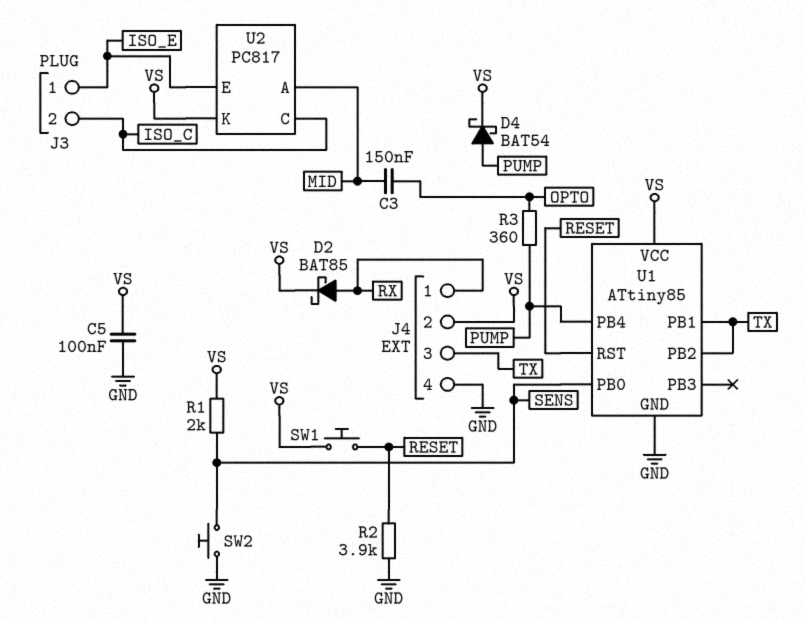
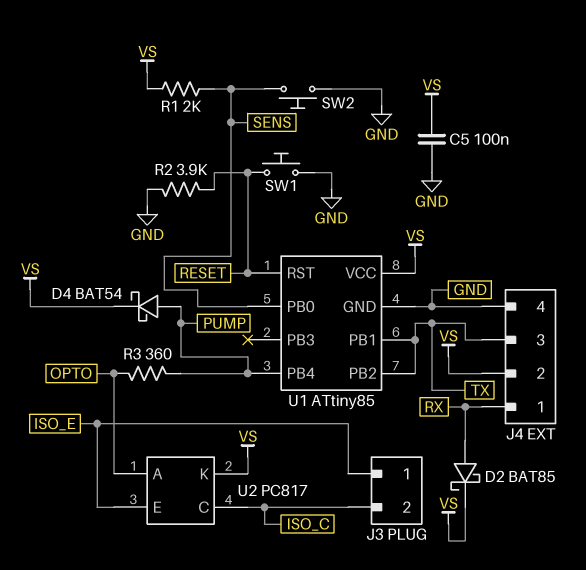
C3: 150nF (MID, OPTO) -> none
SW1: button (RESET, VS) -> button (GND, RESET)
U2 pin A: MID -> OPTO

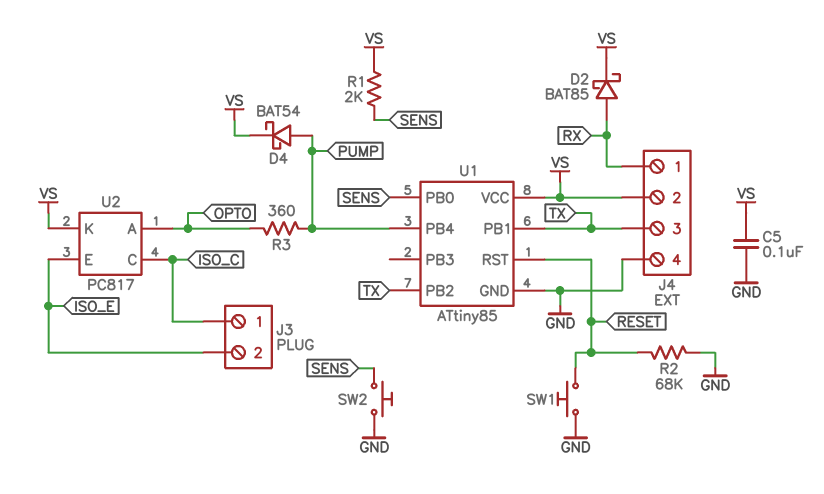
J3 pin 1: ISO_E -> ISO_C
J3 pin 2: ISO_C -> ISO_E
R2: 3.9k (GND, RESET) -> 68k (GND, RESET)

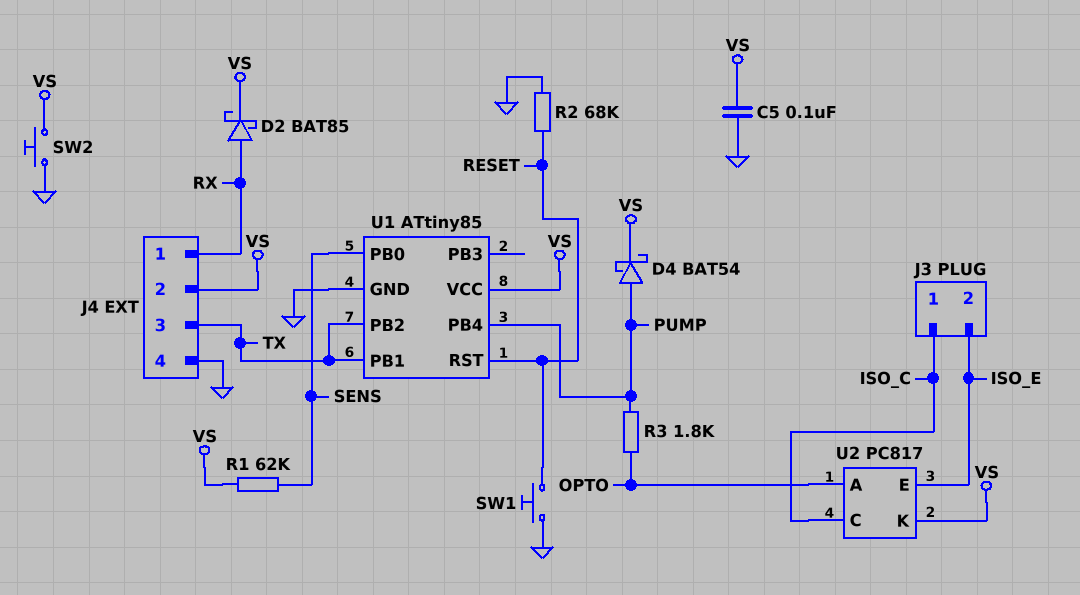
R1: 2k (SENS, VS) -> 62k (SENS, VS)
R3: 360 (OPTO, PUMP) -> 1.8k (OPTO, PUMP)
SW2: button (GND, SENS) -> button (GND, VS)

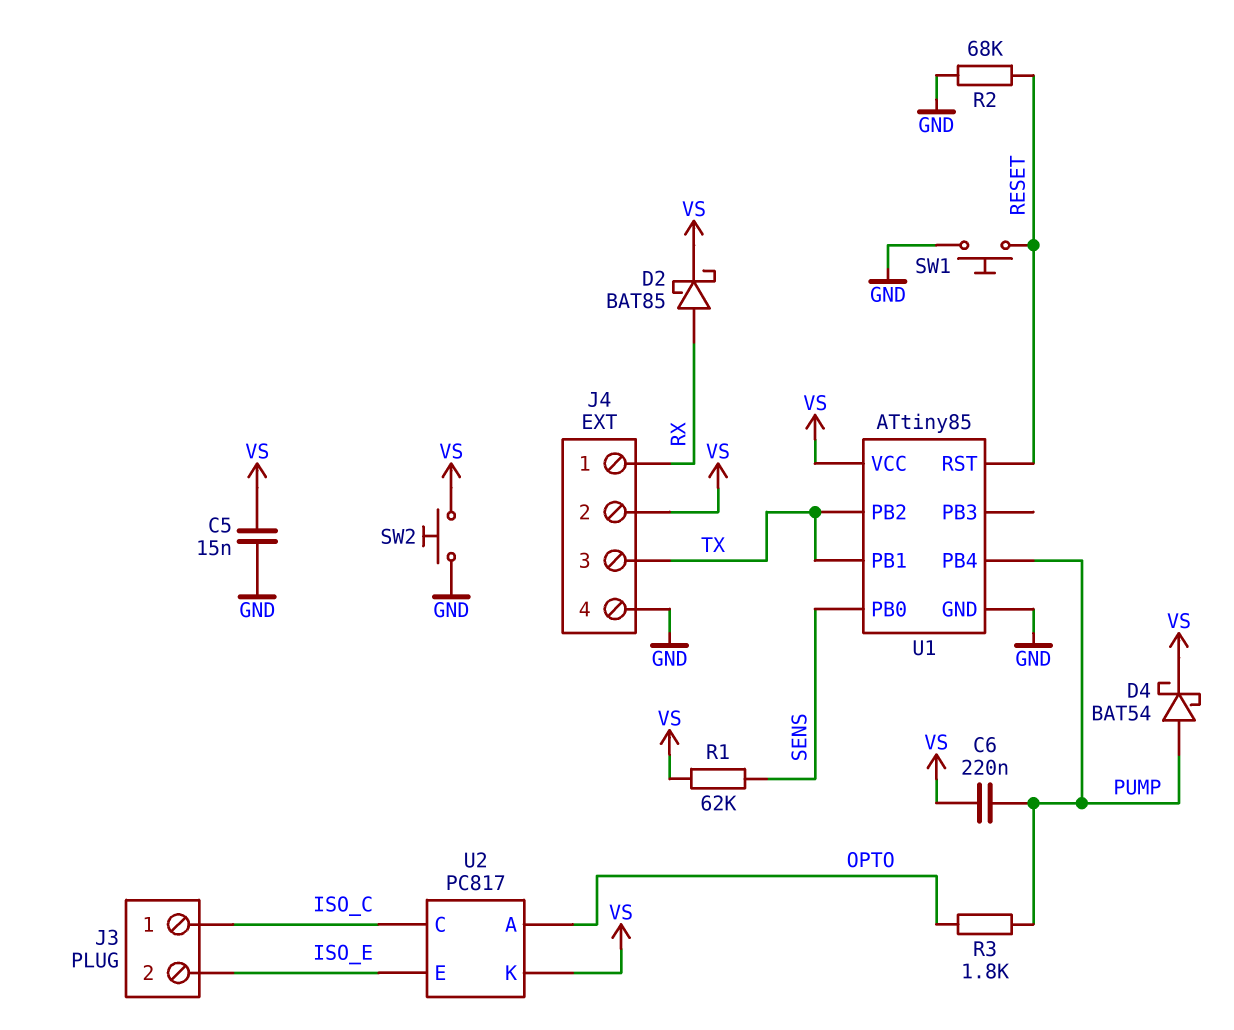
C5: 100nF (GND, VS) -> 15nF (GND, VS)
C6: none -> 220nF (PUMP, VS)

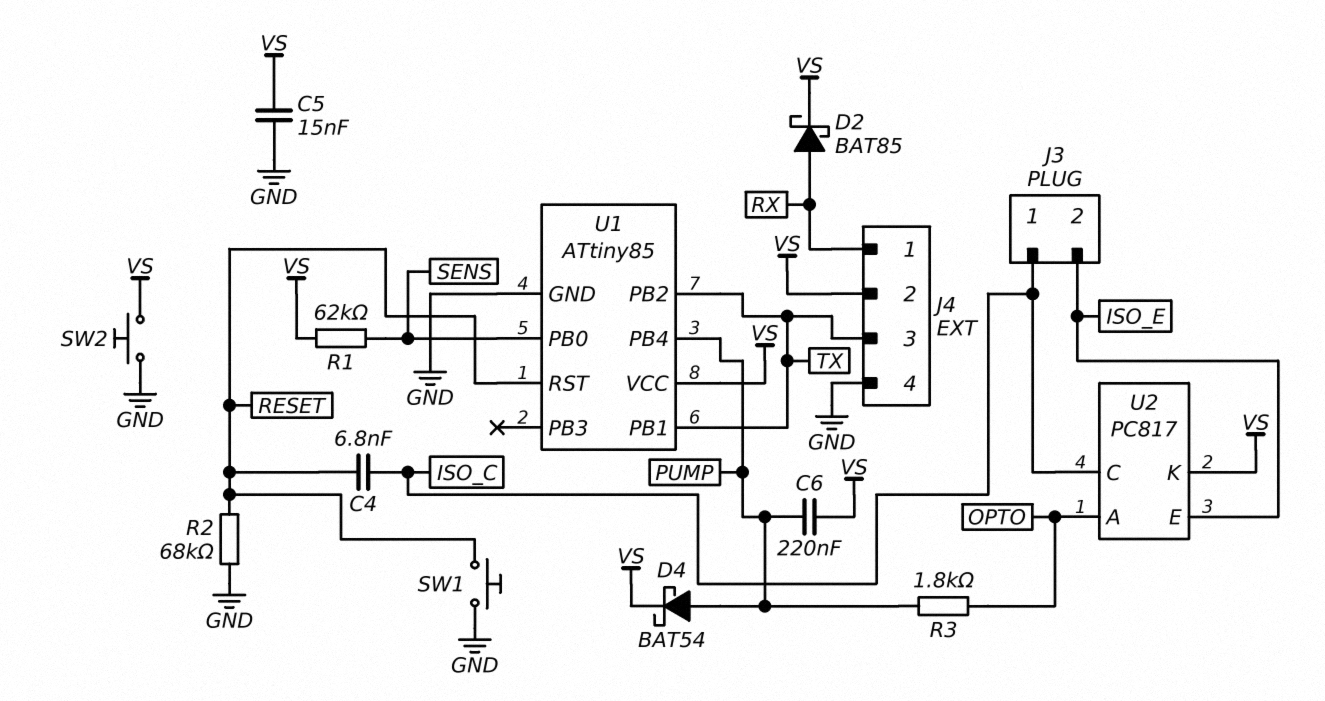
C4: none -> 6.8nF (ISO_C, RESET)

